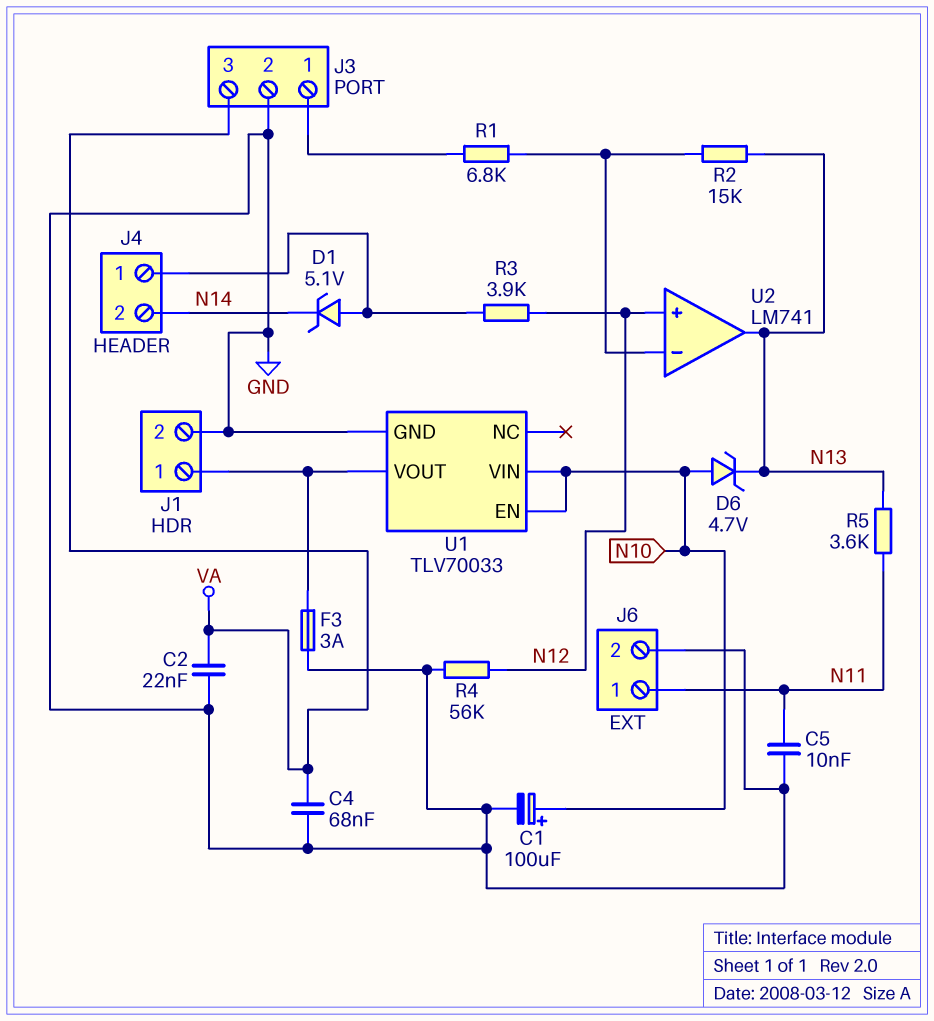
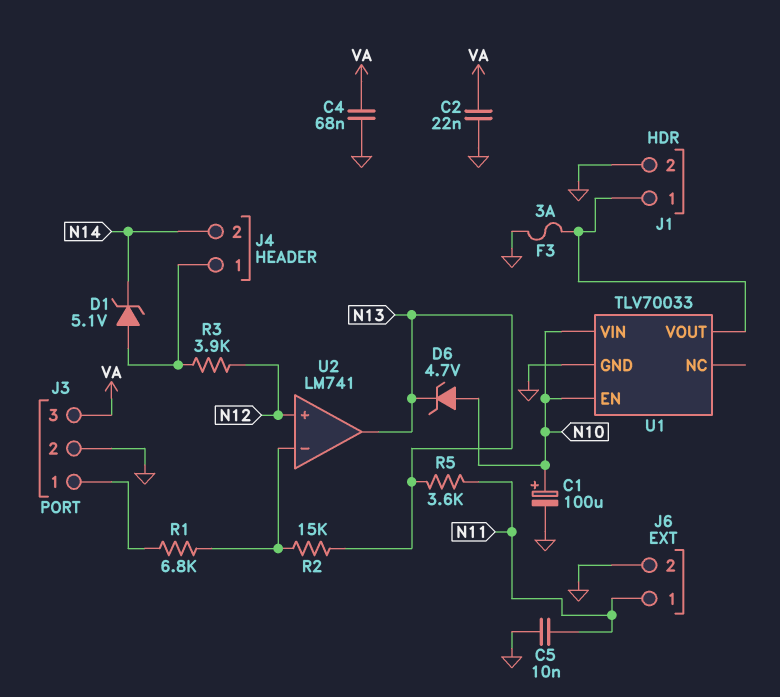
R4: 56k (GND, N12) -> none

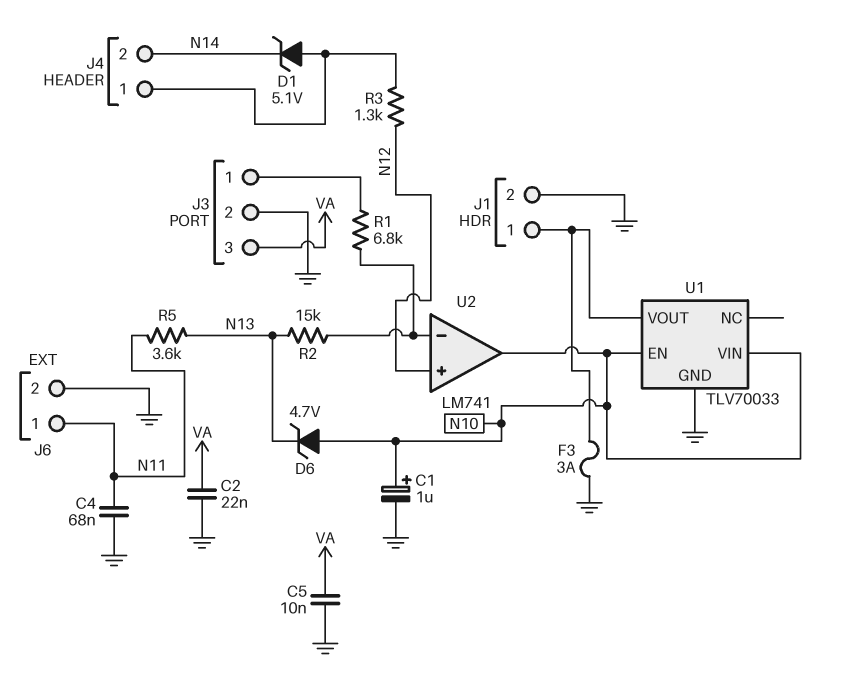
C1: 100uF (plus N10, minus GND) -> 1uF (plus N10, minus GND)
C4: 68nF (GND, VA) -> 68nF (GND, N11)
C5: 10nF (GND, N11) -> 10nF (GND, VA)
R3: 3.9k (J4/1, N12) -> 1.3k (J4/1, N12)
U2 pin out: N13 -> N10

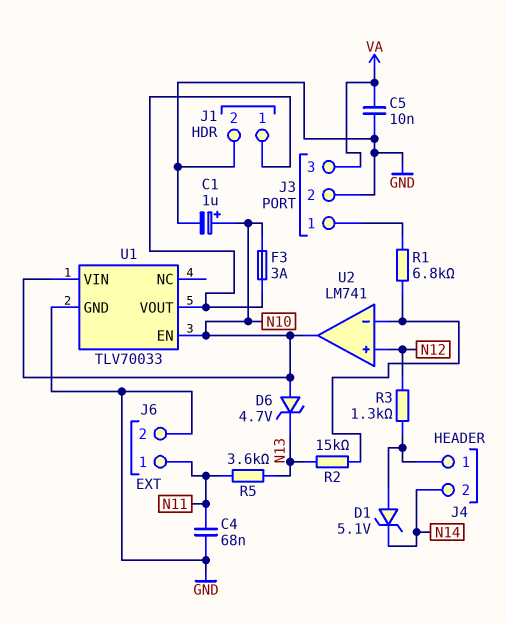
C2: 22nF (GND, VA) -> none
F3: 3A (GND, J1/1) -> 3A (J1/1, N10)

